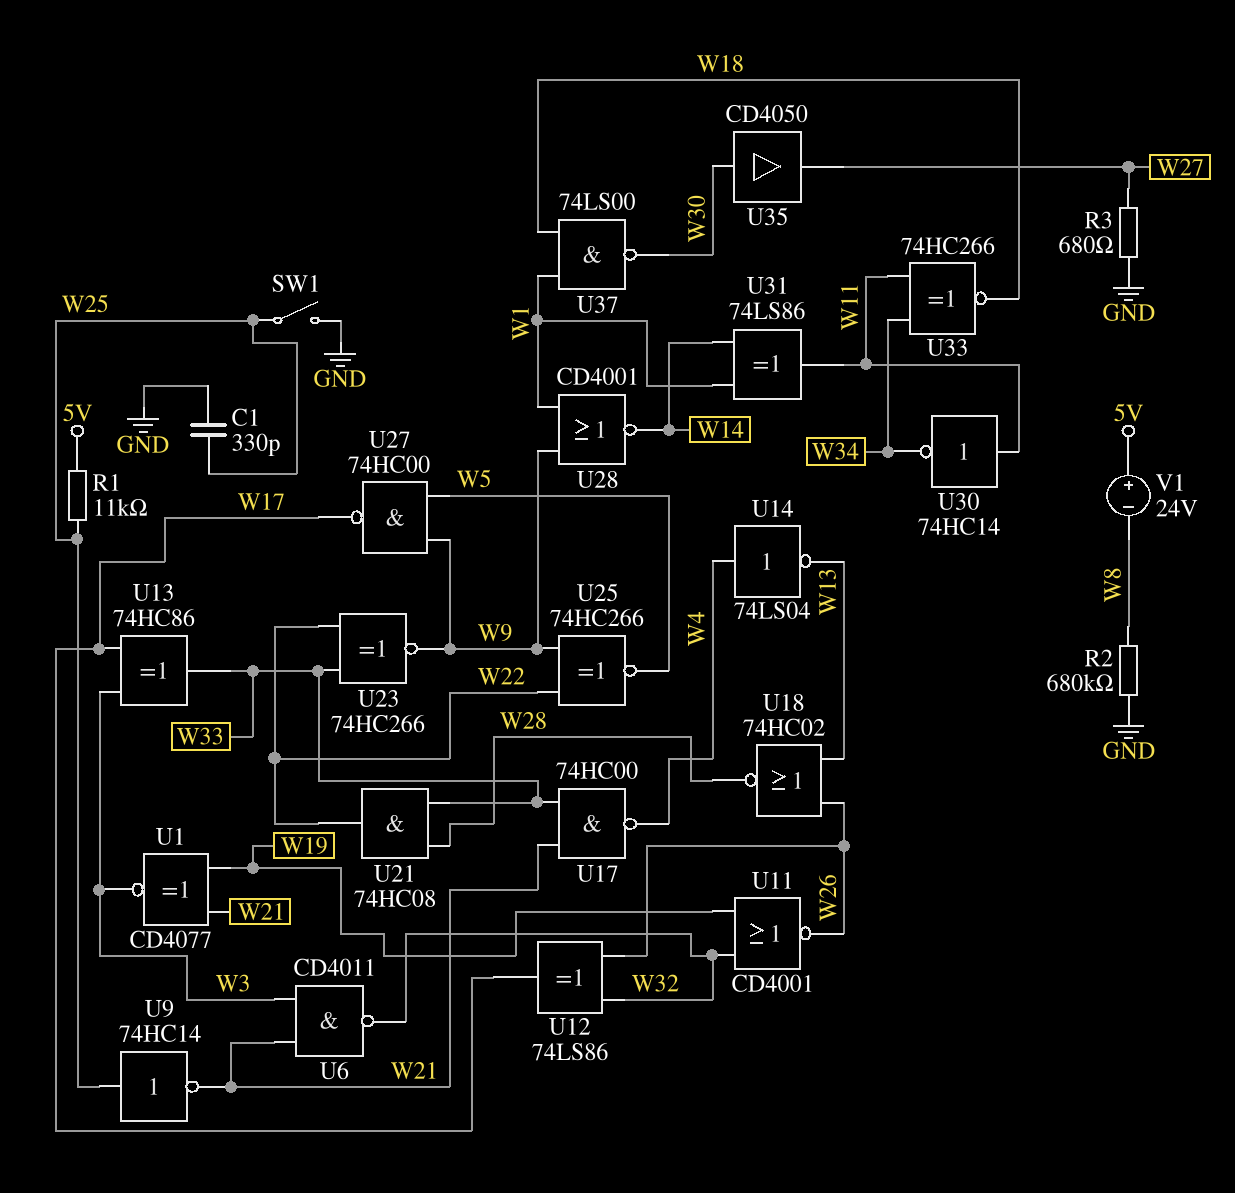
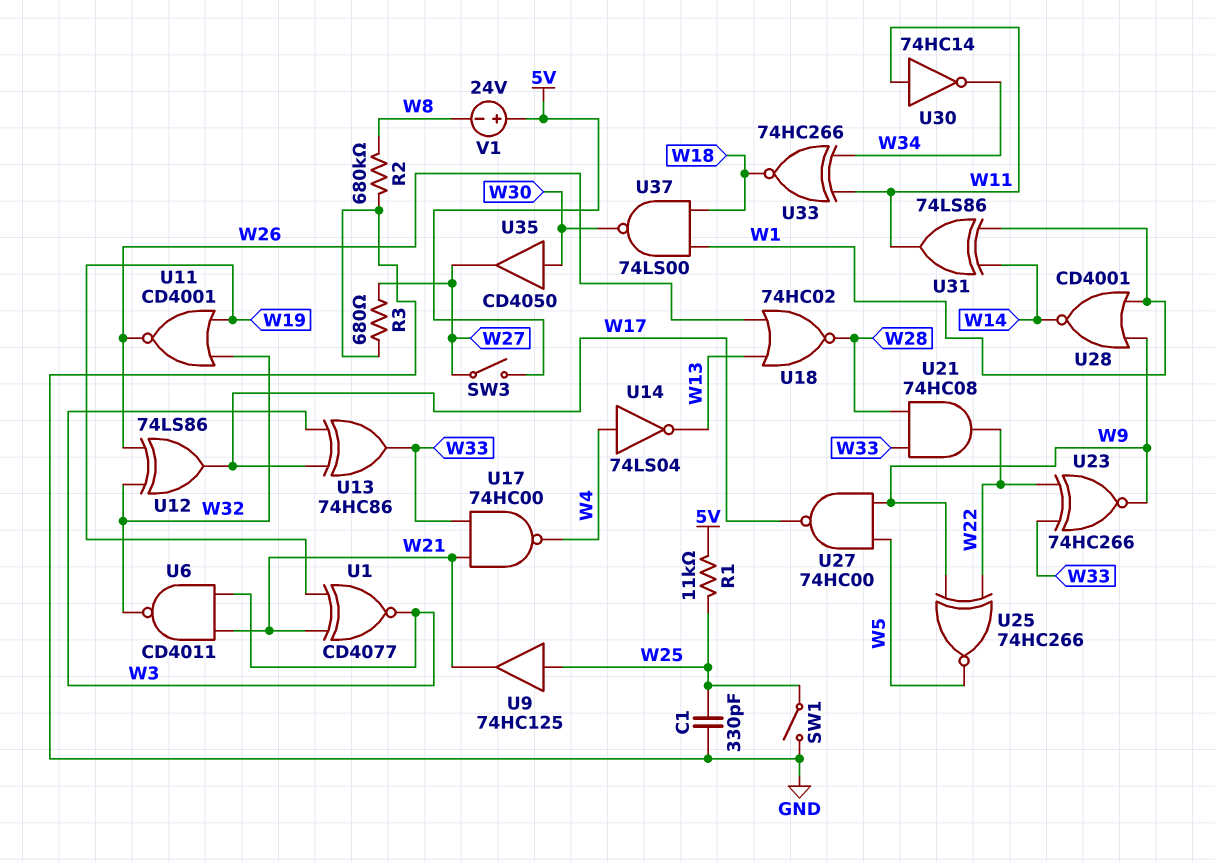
SW3: none -> switch (5V, W27)
U9: NOT 74HC14 (in W25, out W21) -> buffer 74HC125 (in W25, out W21)

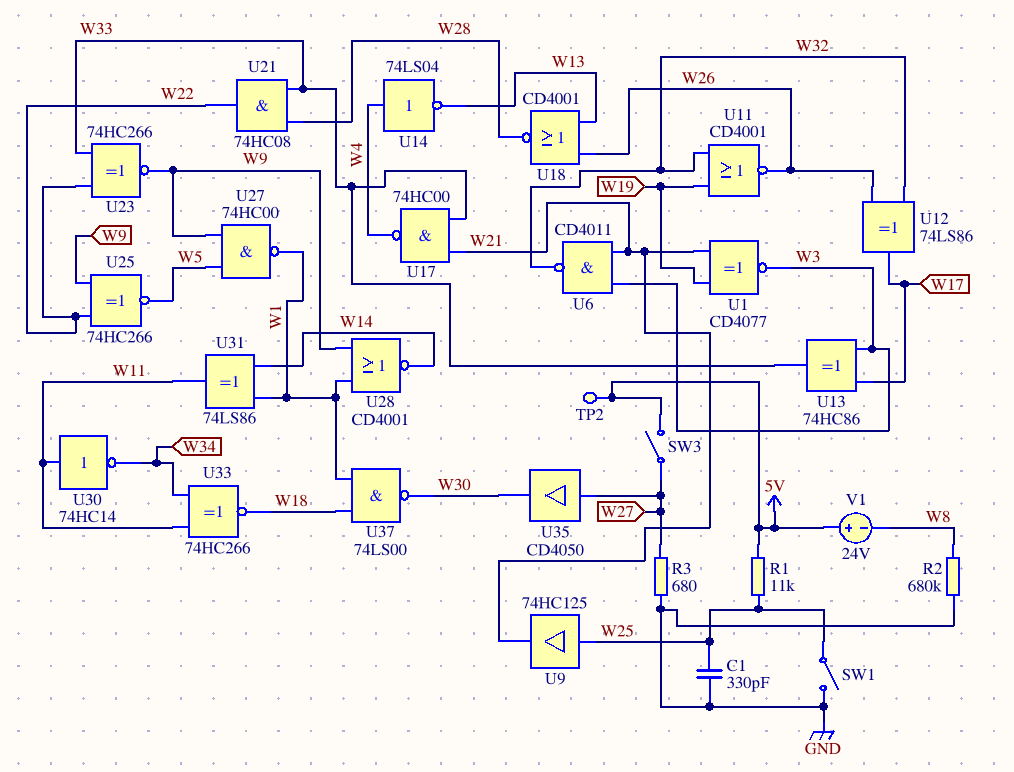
TP2: none -> test point (5V)
U18: NOR 74HC02 (in W13, in W26, out W28) -> NOR CD4001 (in W13, in W26, out W28)
U27: NAND 74HC00 (in W5, in W9, out W17) -> NAND 74HC00 (in W5, in W9, out W1)
U35: buffer CD4050 (in W30, out W27) -> buffer CD4050 (in W27, out W30)

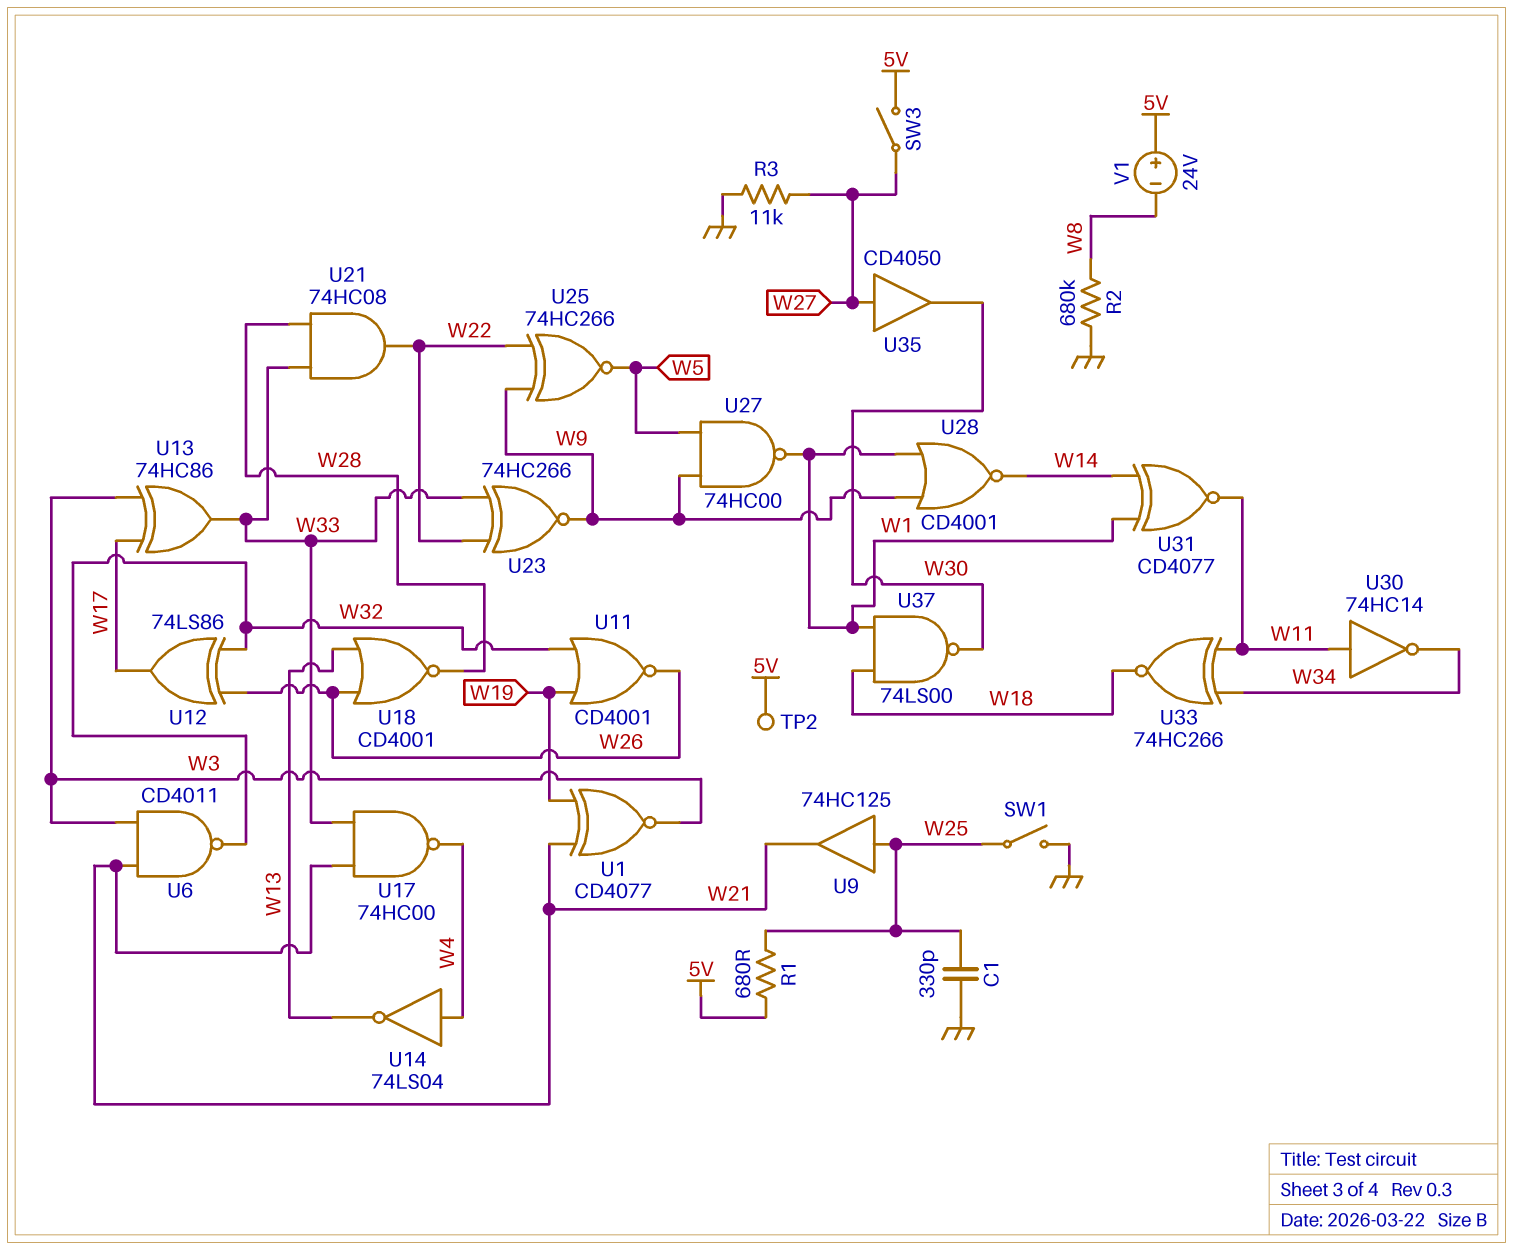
R1: 11k (5V, W25) -> 680 (5V, W25)
R3: 680 (GND, W27) -> 11k (GND, W27)
U31: XOR 74LS86 (in W1, in W14, out W11) -> XNOR CD4077 (in W1, in W14, out W11)

